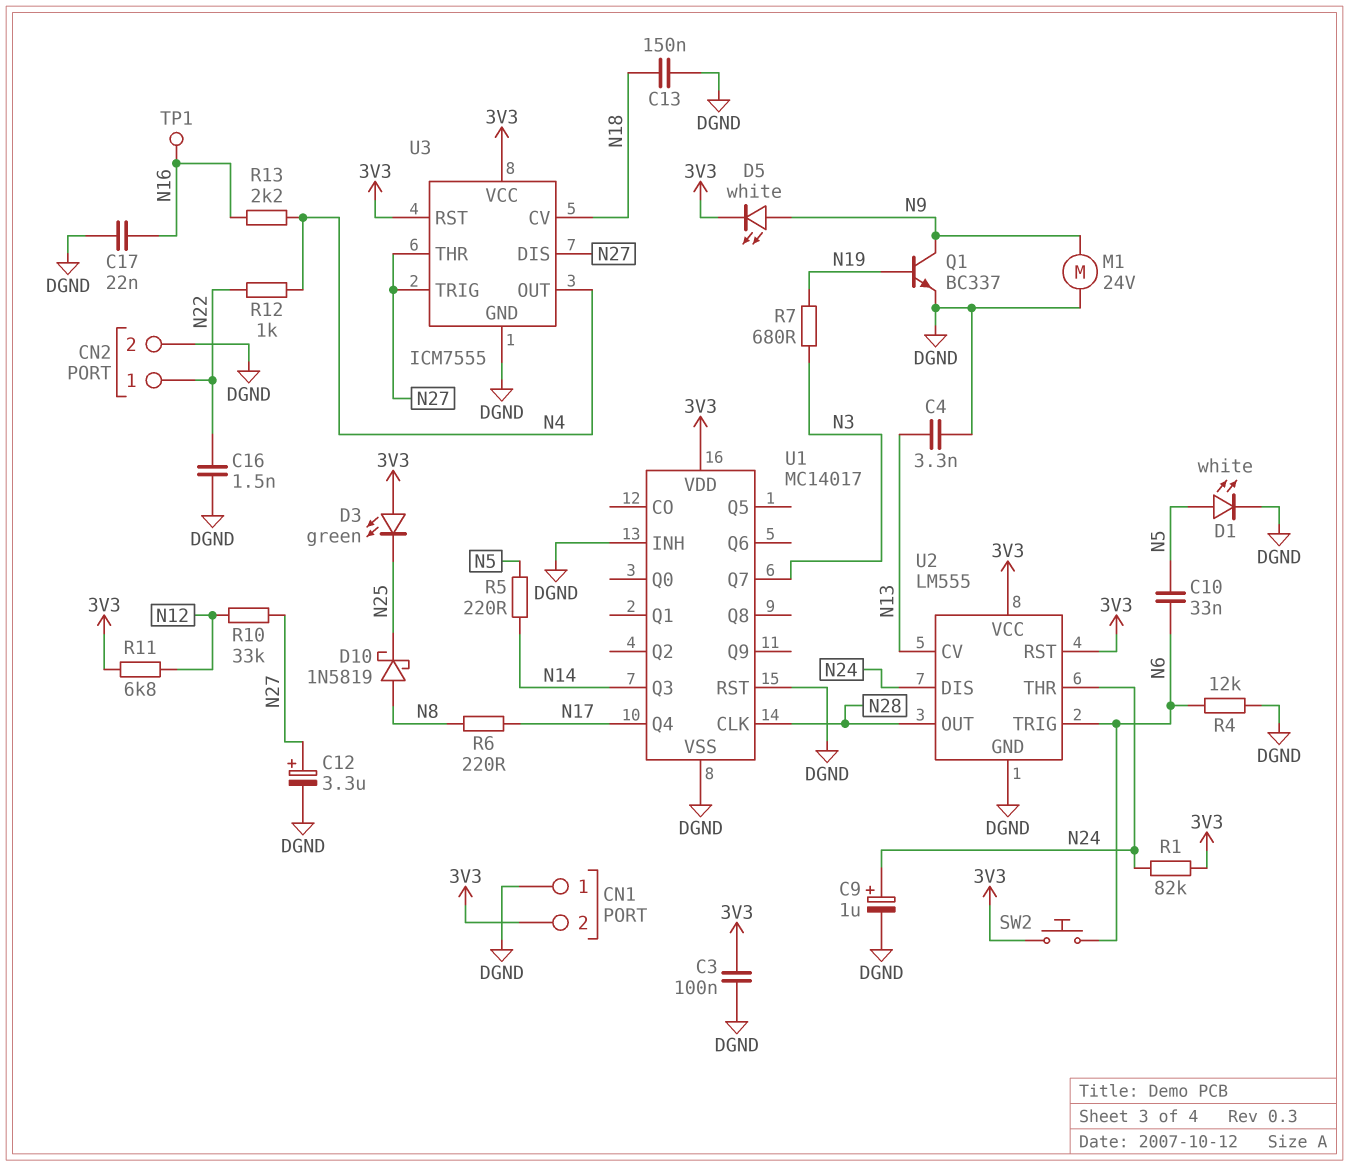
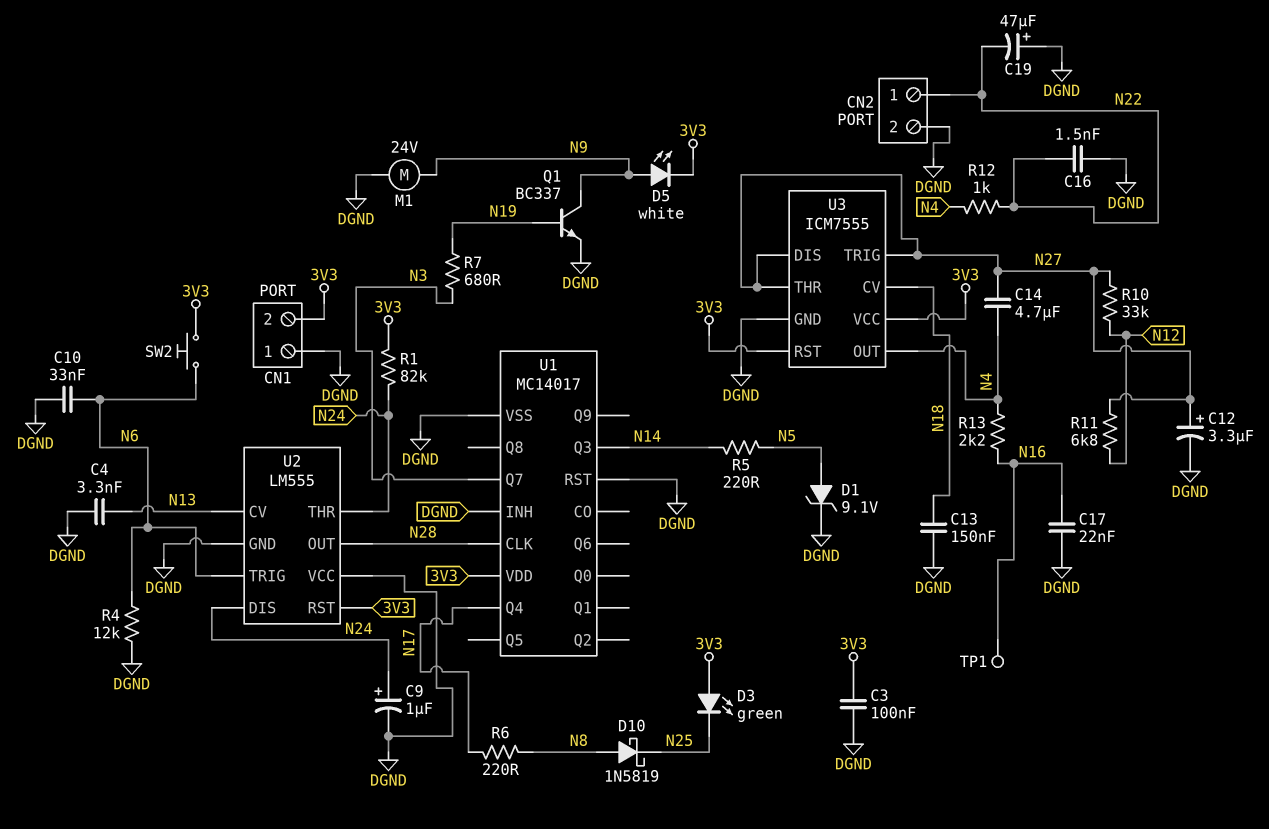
C10: 33nF (N5, N6) -> 33nF (DGND, N6)
C14: none -> 4.7uF (N4, N27)
C19: none -> 47uF (plus DGND, minus N22)
D1: LED white (A N5, K DGND) -> zener 9.1V (A N5, K DGND)
R11: 6.8k (3V3, N12) -> 6.8k (N12, N27)
U2 pin VCC: 3V3 -> DGND

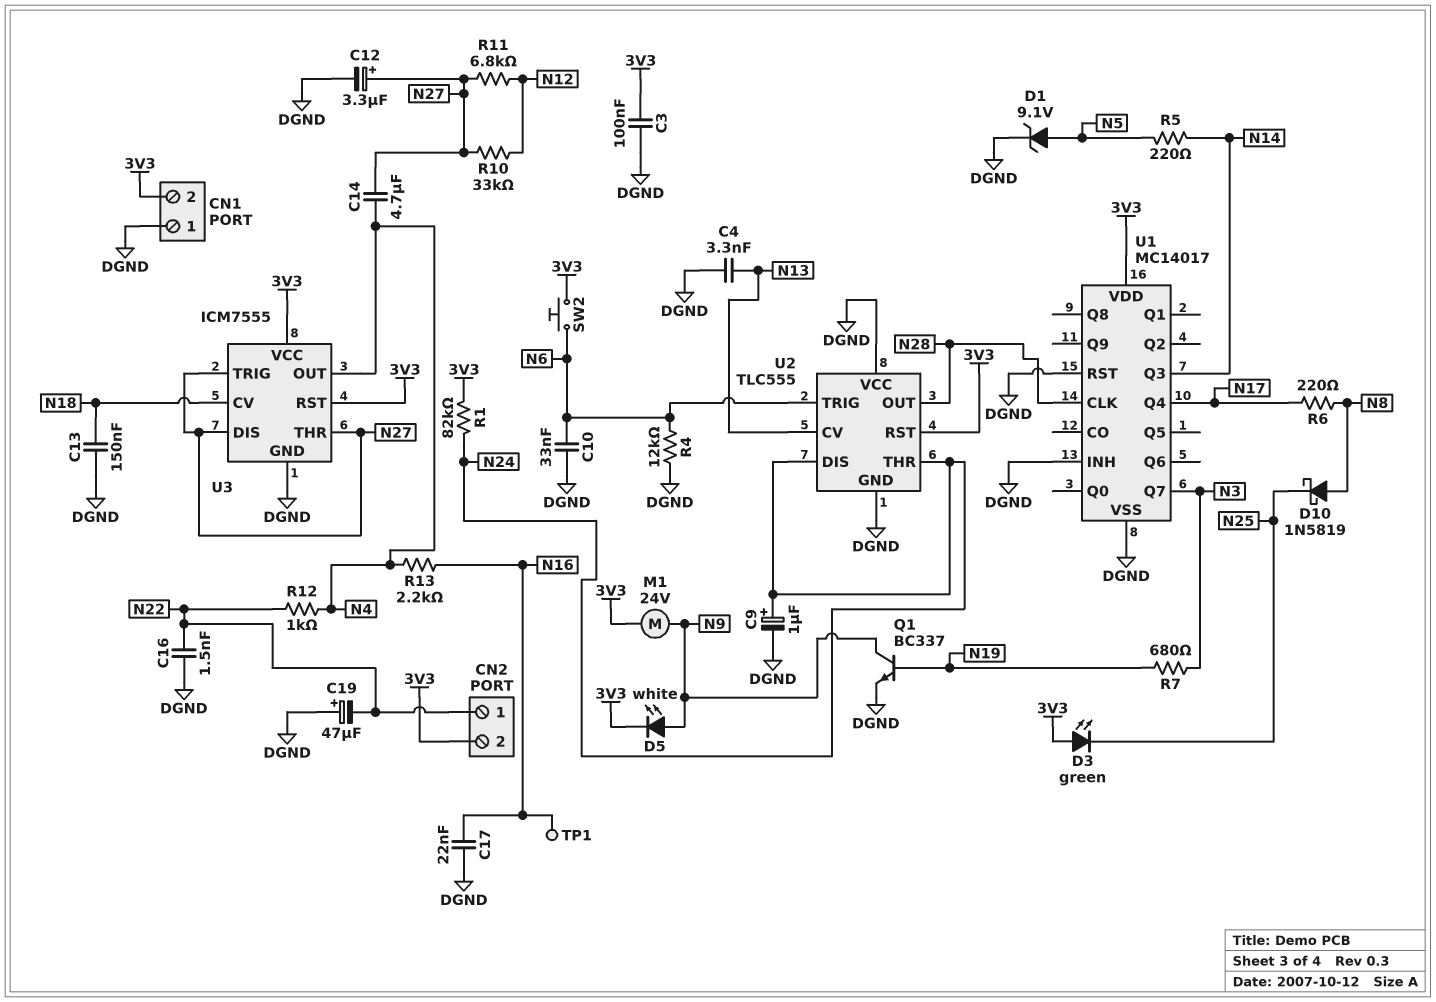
CN2 pin 2: DGND -> 3V3
M1: motor 24V (DGND, N9) -> motor 24V (3V3, N9)
U2: LM555 -> TLC555

